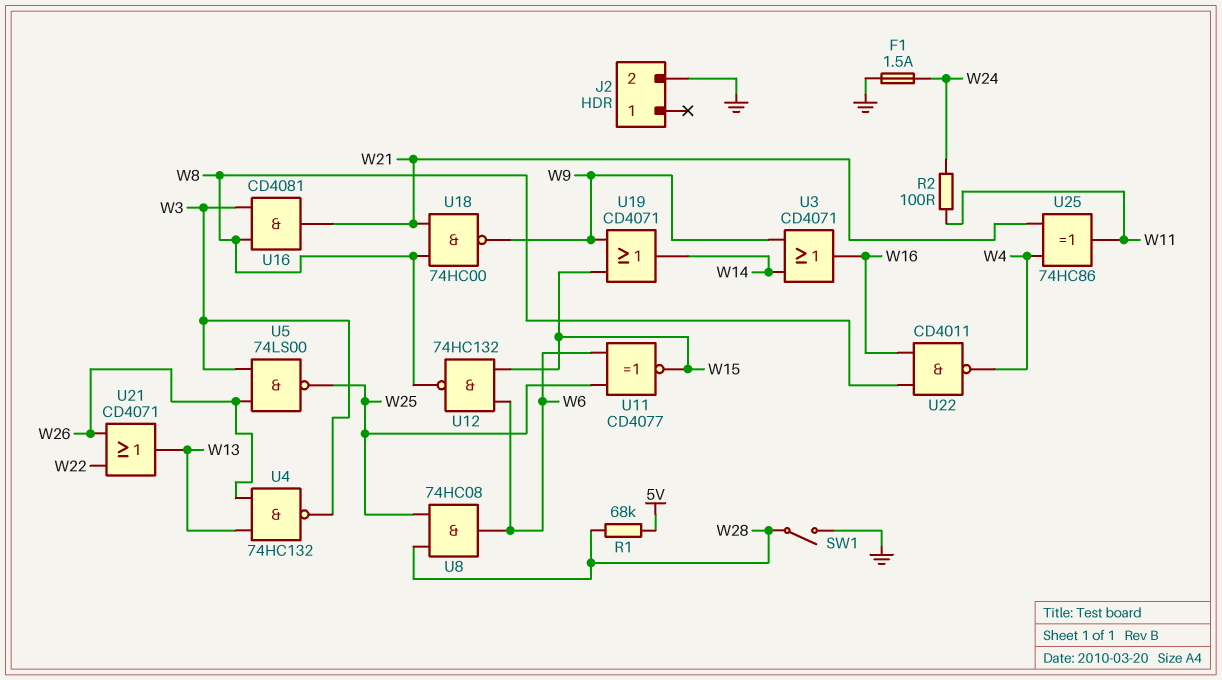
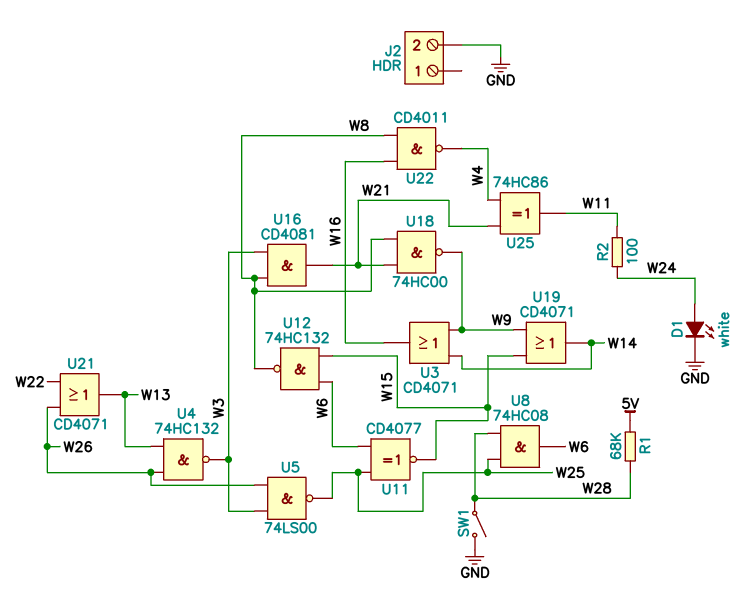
D1: none -> LED white (A W24, K GND)
F1: 1.5A (GND, W24) -> none

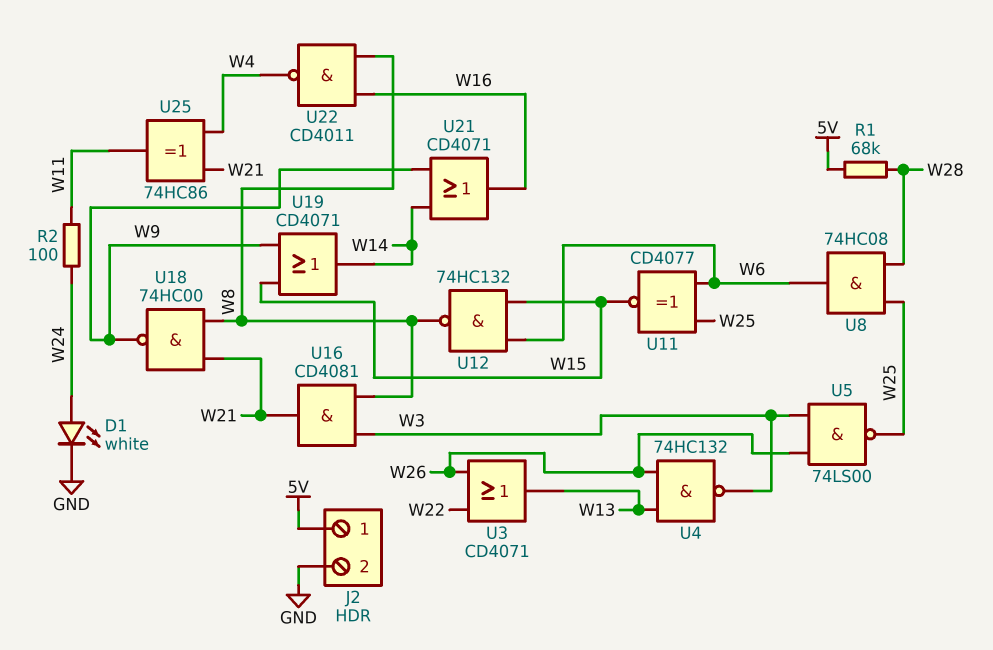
J2 pin 1: none -> 5V
SW1: switch (GND, W28) -> none
U3: OR CD4071 (in W9, in W14, out W16) -> OR CD4071 (in W22, in W26, out W13)
U21: OR CD4071 (in W22, in W26, out W13) -> OR CD4071 (in W9, in W14, out W16)

